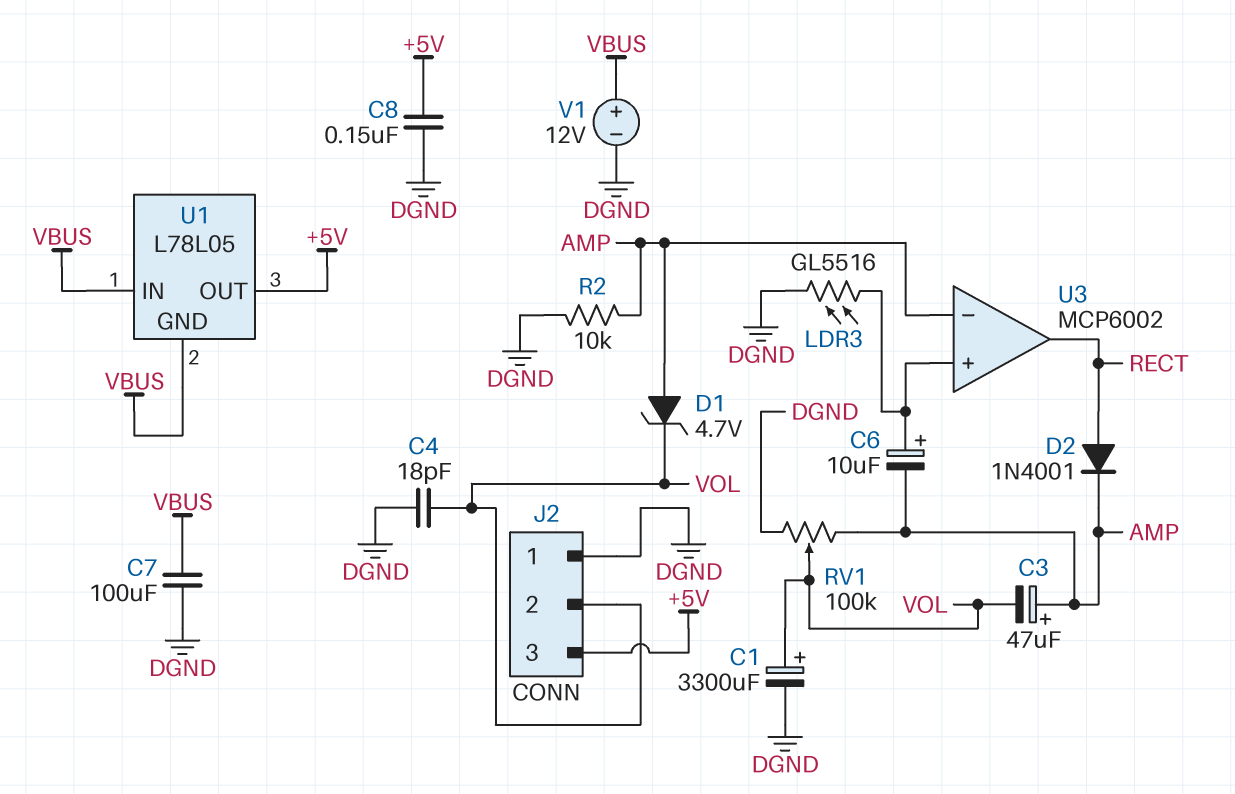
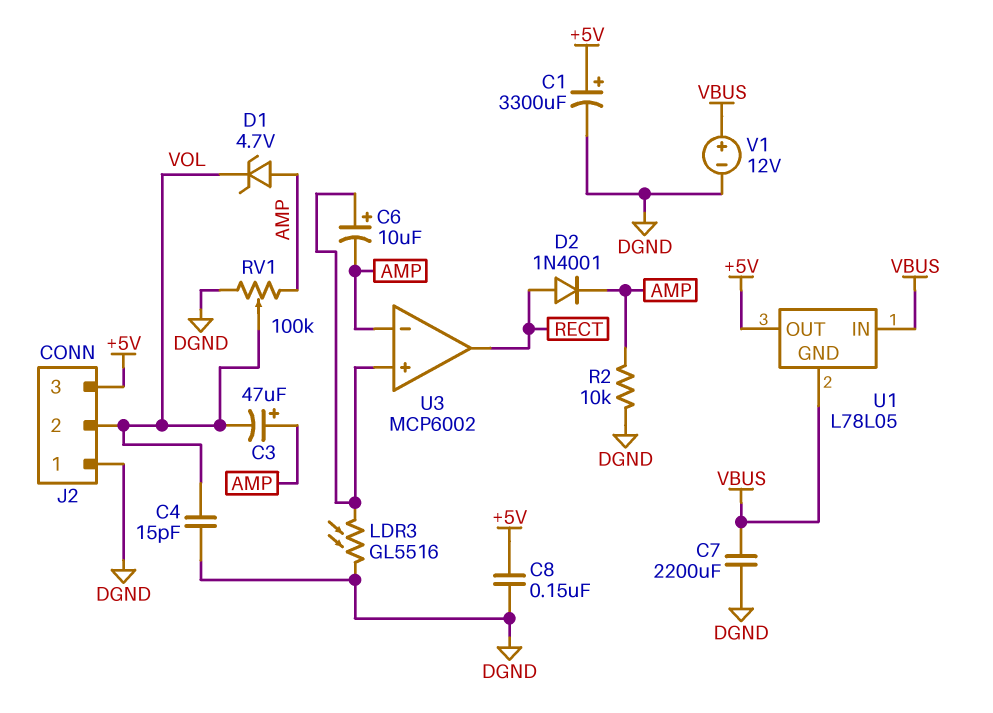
C1: 3300uF (plus VOL, minus DGND) -> 3300uF (plus +5V, minus DGND)
C4: 18pF (DGND, VOL) -> 15pF (DGND, VOL)
C7: 100uF (DGND, VBUS) -> 2200uF (DGND, VBUS)

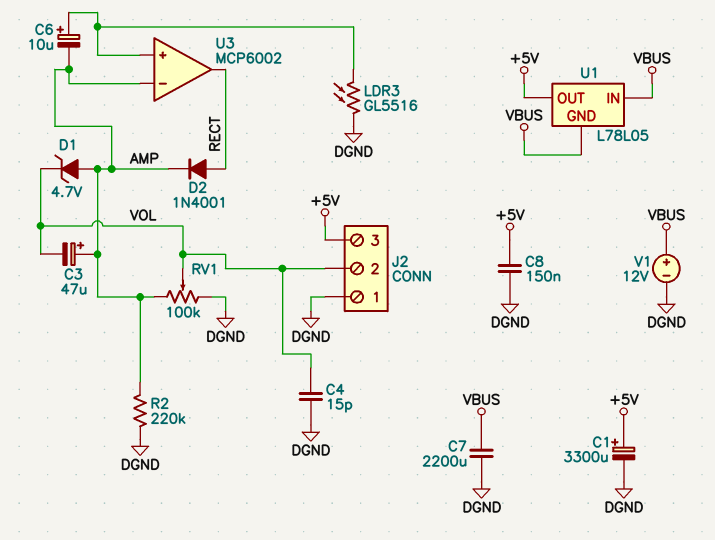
R2: 10k (AMP, DGND) -> 220k (AMP, DGND)

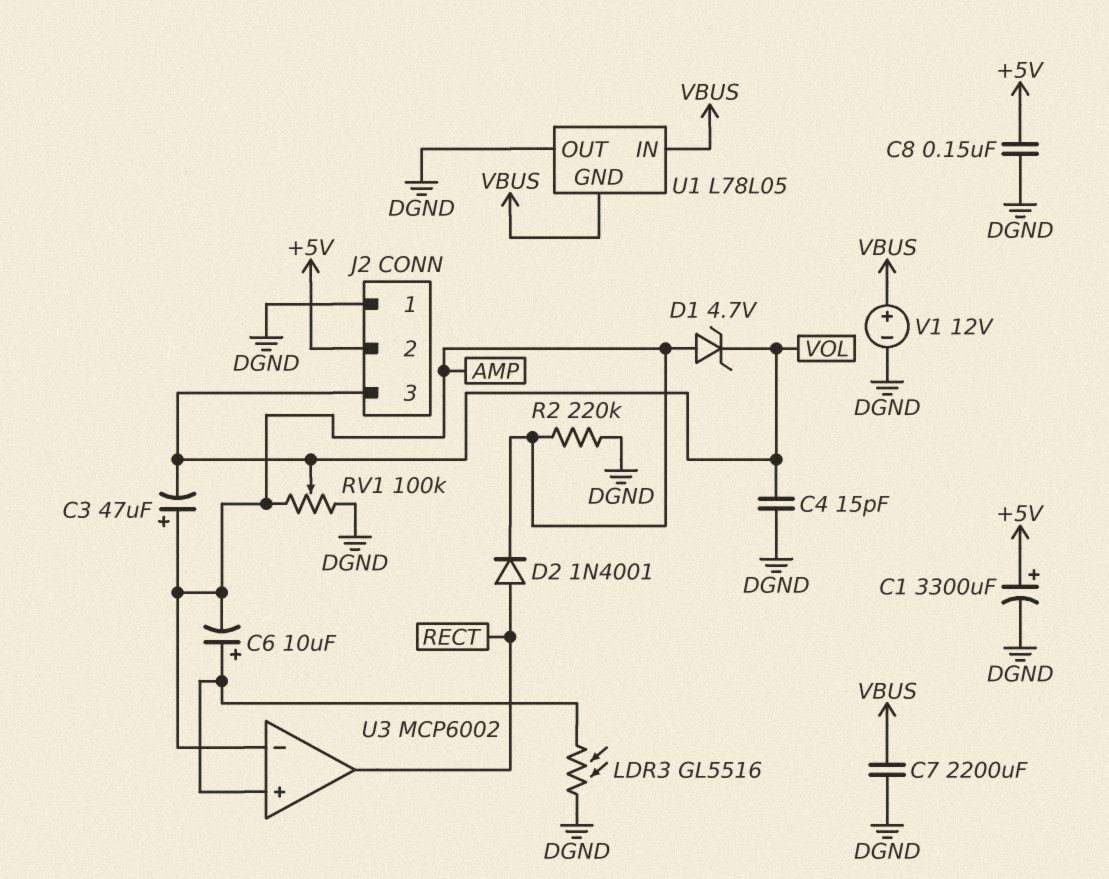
J2 pin 2: VOL -> +5V
J2 pin 3: +5V -> VOL
U1 pin OUT: +5V -> DGND

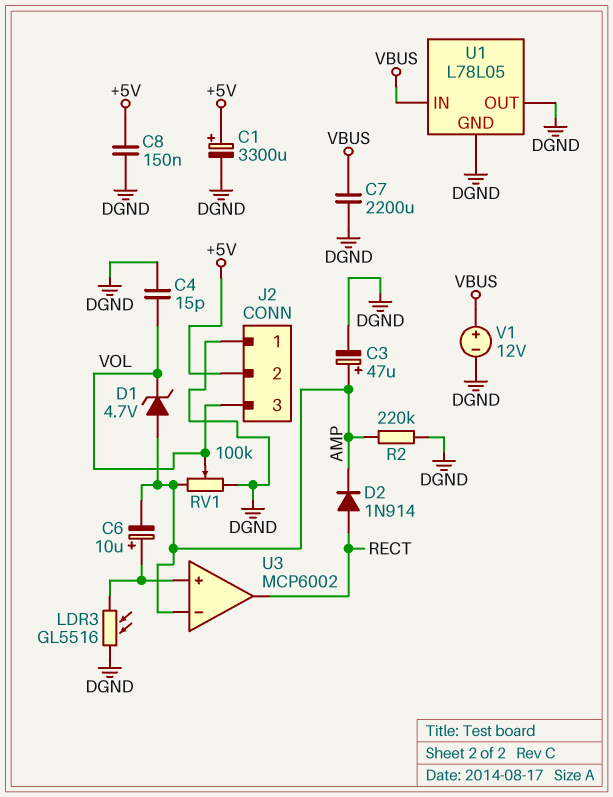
C3: 47uF (plus AMP, minus VOL) -> 47uF (plus AMP, minus DGND)
D2: diode 1N4001 (A RECT, K AMP) -> diode 1N914 (A RECT, K AMP)
U1 pin GND: VBUS -> DGND

